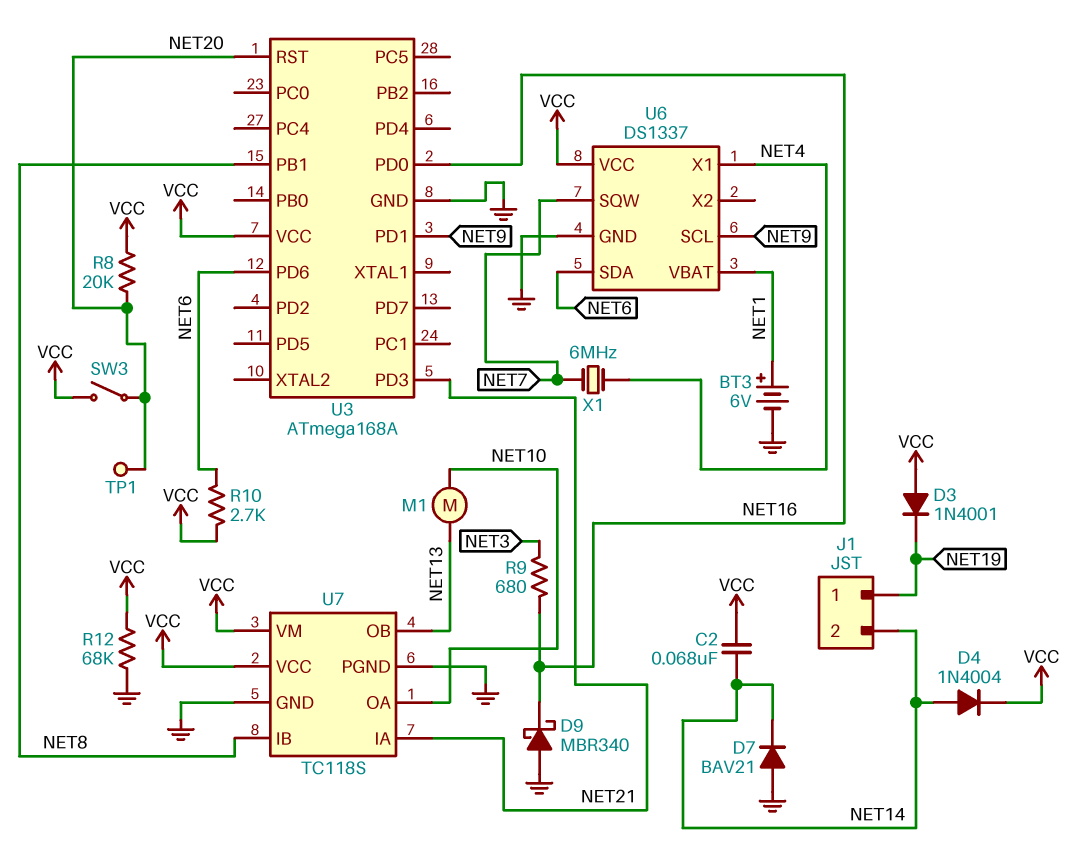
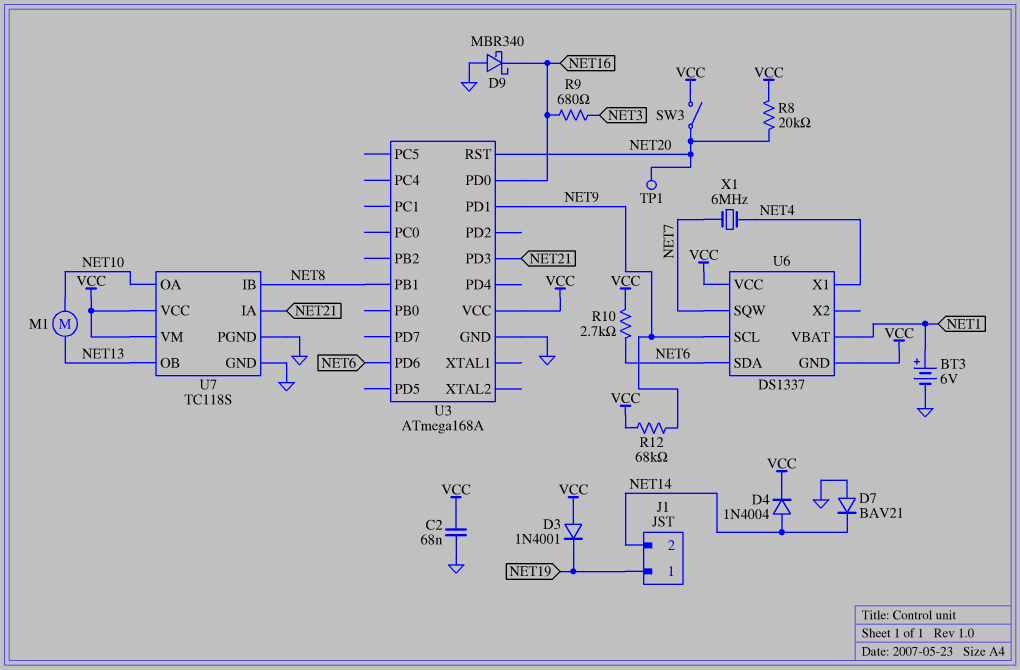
C2: 68nF (NET14, VCC) -> 68nF (GND, VCC)
R12: 68k (GND, VCC) -> 68k (NET9, VCC)
U6 pin GND: GND -> VCC

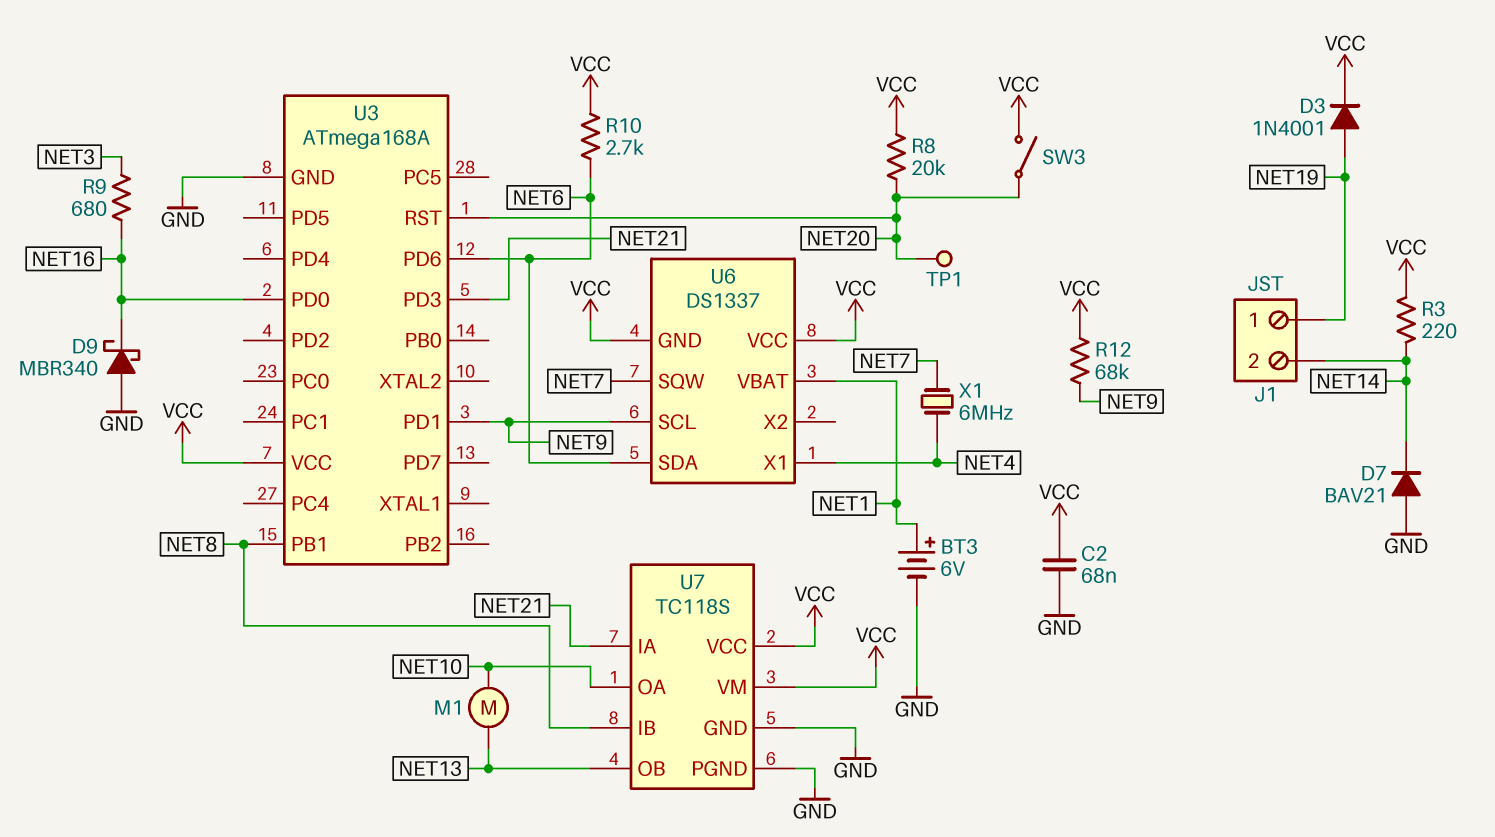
D3: diode 1N4001 (A VCC, K NET19) -> diode 1N4001 (A NET19, K VCC)
D4: diode 1N4004 (A NET14, K VCC) -> none
R3: none -> 220 (NET14, VCC)

